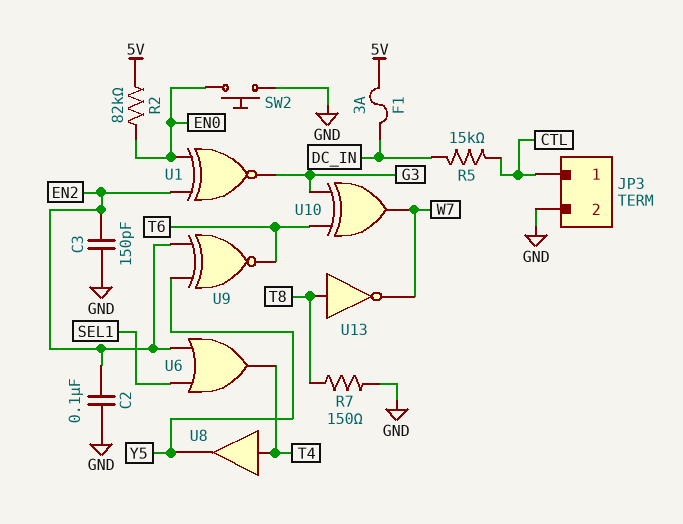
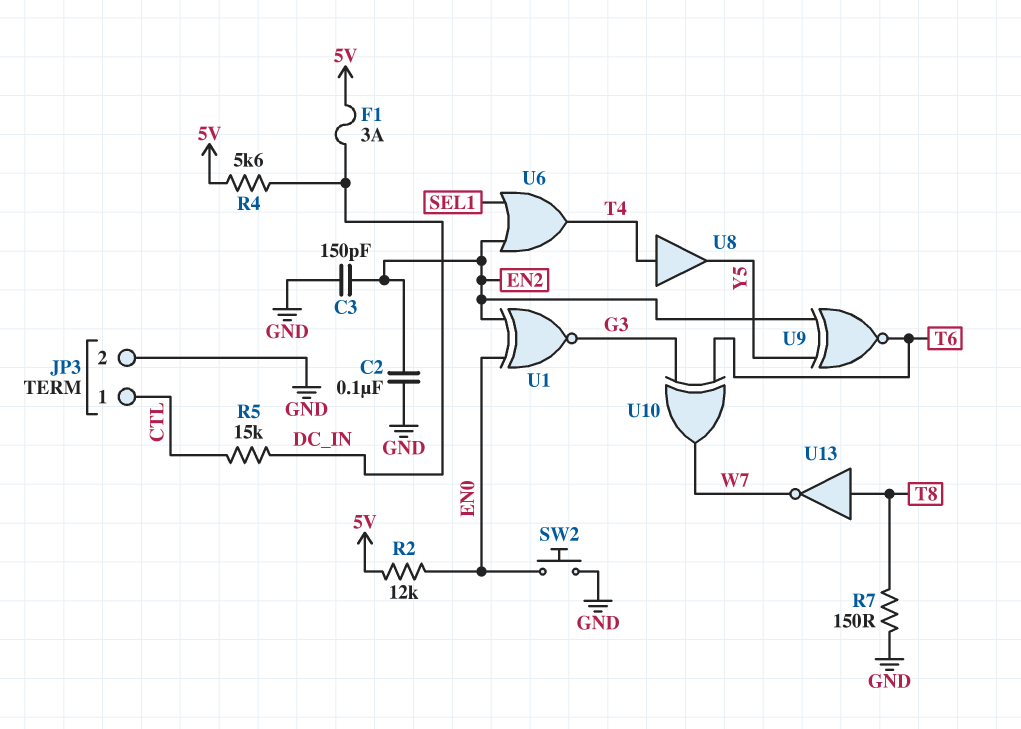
R2: 82k (5V, EN0) -> 12k (5V, EN0)
R4: none -> 5.6k (5V, DC_IN)

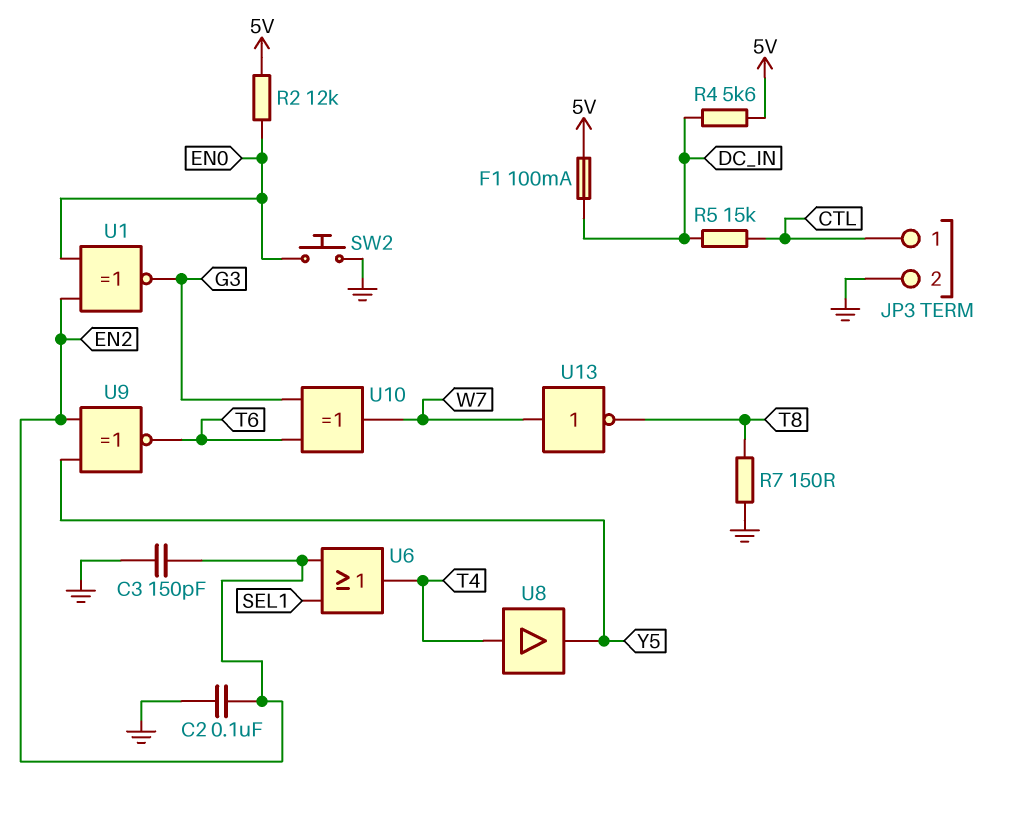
F1: 3A (5V, DC_IN) -> 100mA (5V, DC_IN)
U13: NOT (in T8, out W7) -> NOT (in W7, out T8)

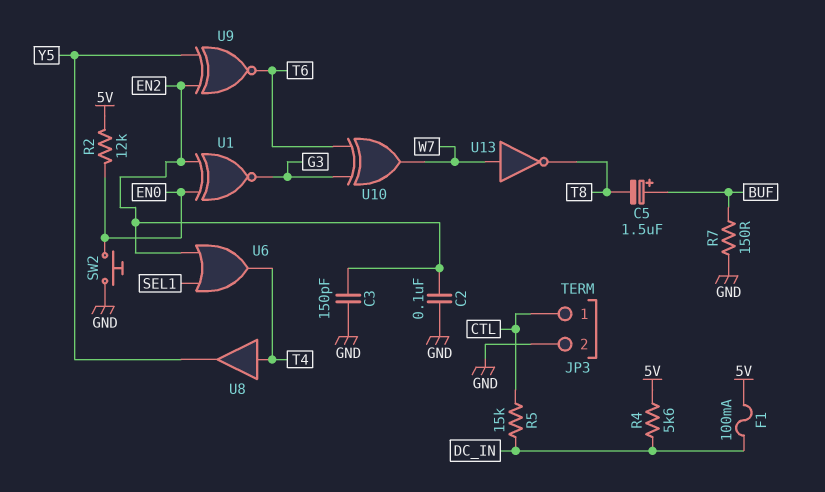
C5: none -> 1.5uF (plus BUF, minus T8)
R7: 150 (GND, T8) -> 150 (BUF, GND)

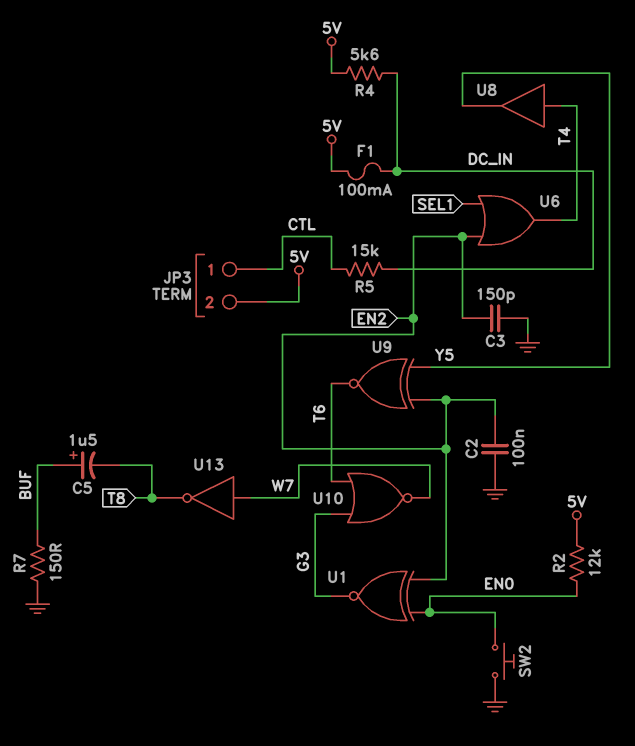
JP3 pin 2: GND -> 5V
U10: XOR (in G3, in T6, out W7) -> NOR (in G3, in T6, out W7)

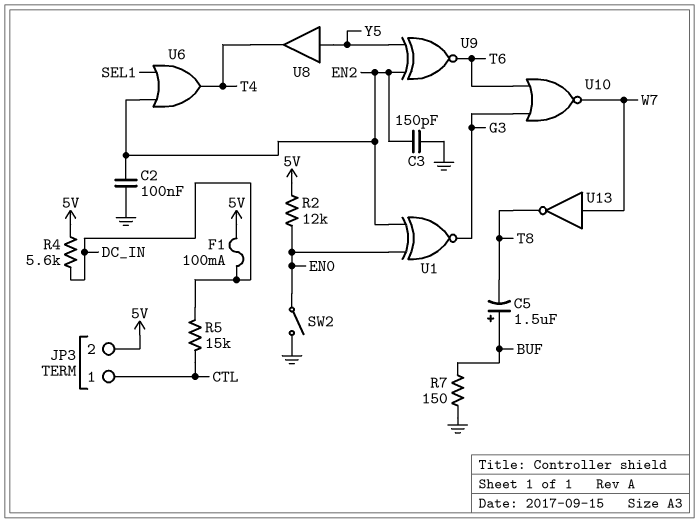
SW2: button (EN0, GND) -> switch (EN0, GND)
U8: buffer (in T4, out Y5) -> buffer (in Y5, out T4)

